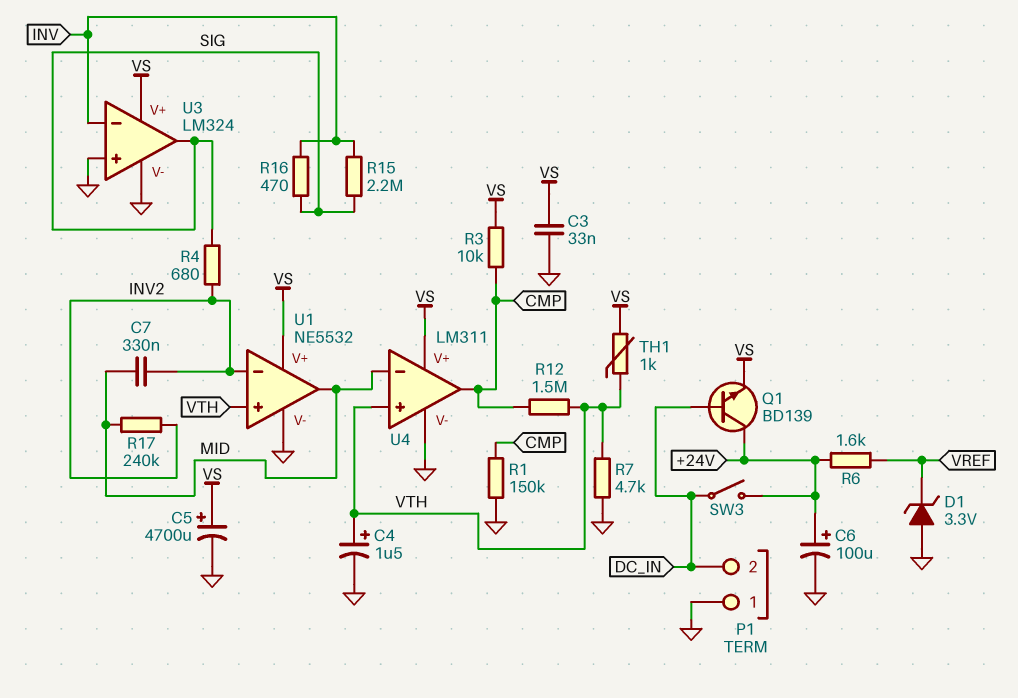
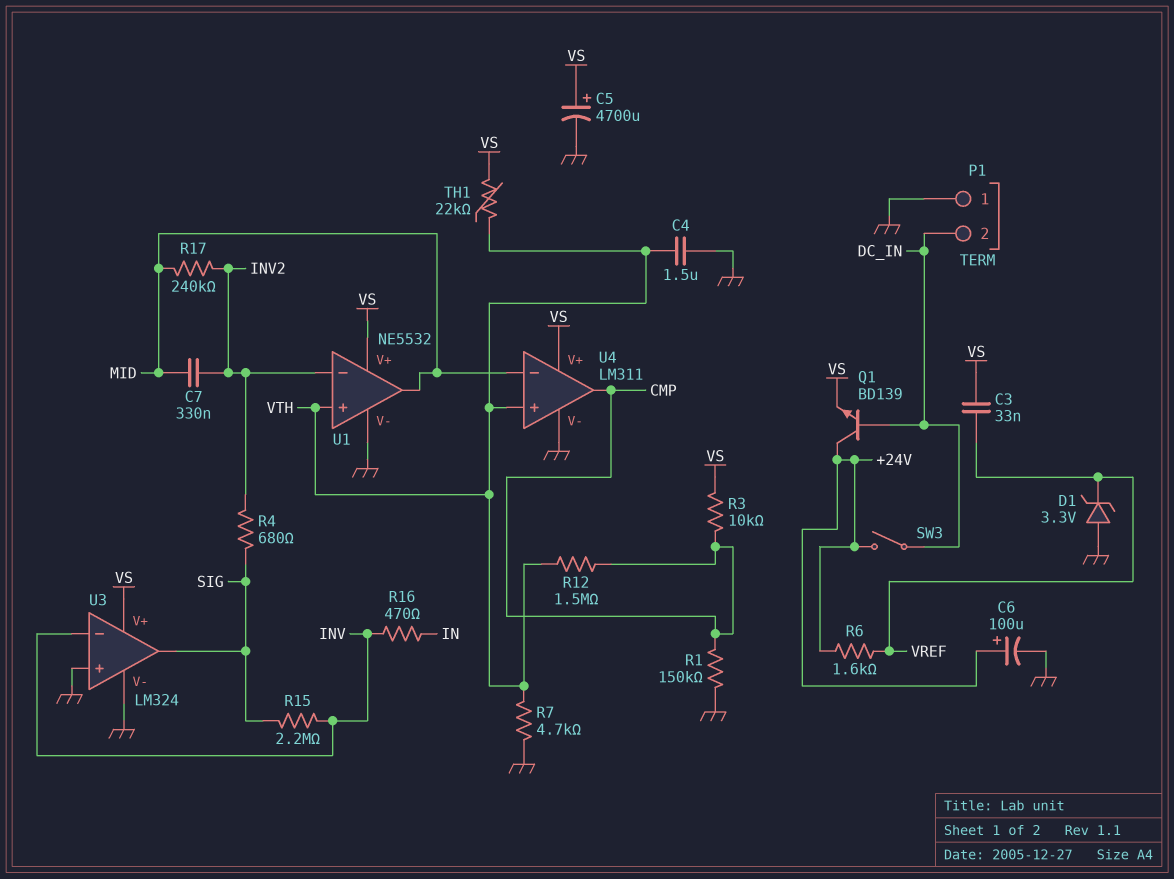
C3: 33nF (GND, VS) -> 33nF (VREF, VS)
C4: 1.5uF (plus VTH, minus GND) -> 1.5uF (GND, VTH)
R16: 470 (INV, SIG) -> 470 (IN, INV)
TH1: 1k (VS, VTH) -> 22k (VS, VTH)

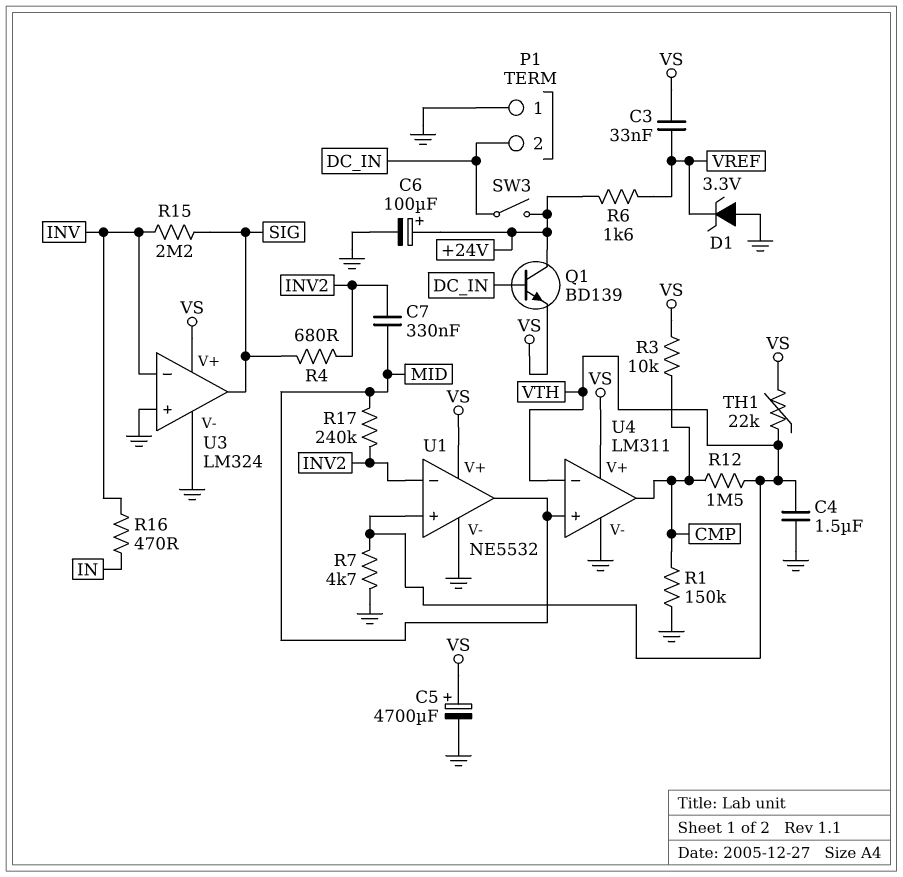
U4 pin in+: VTH -> MID
U4 pin in-: MID -> VTH

